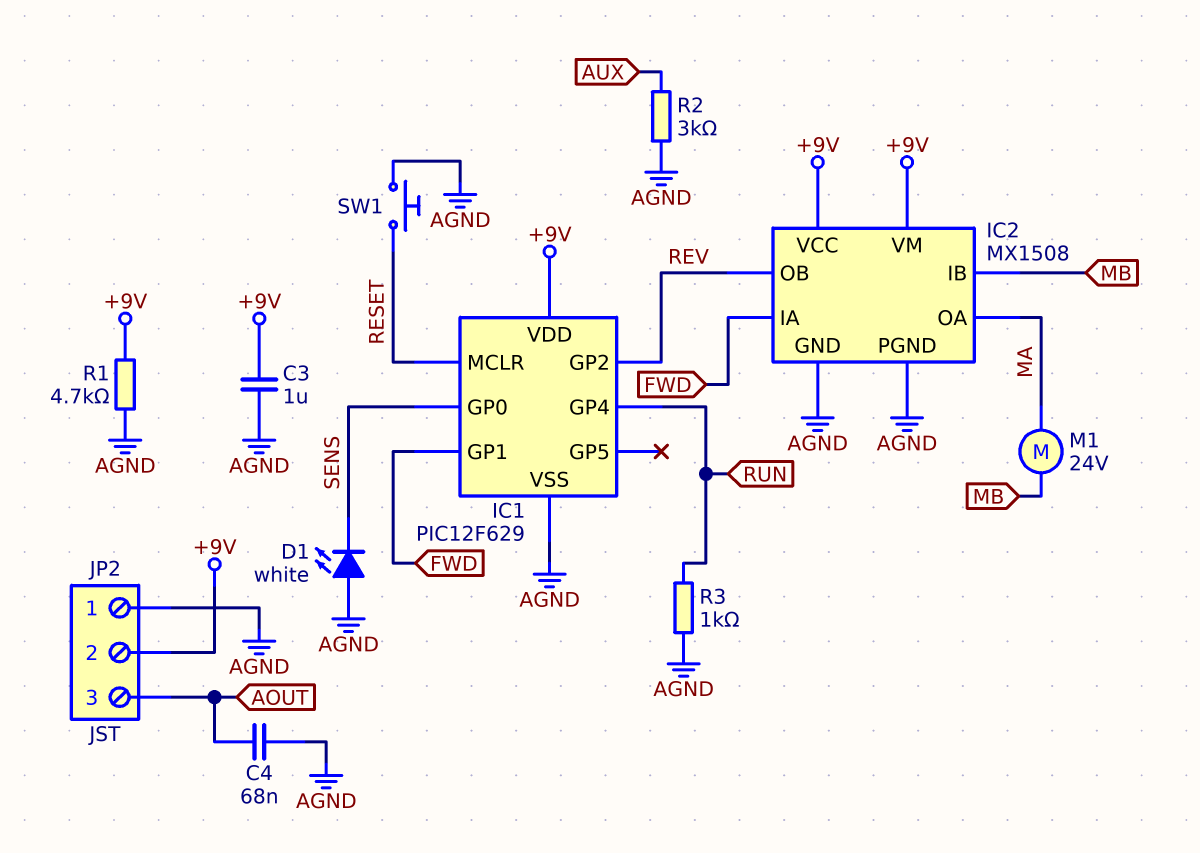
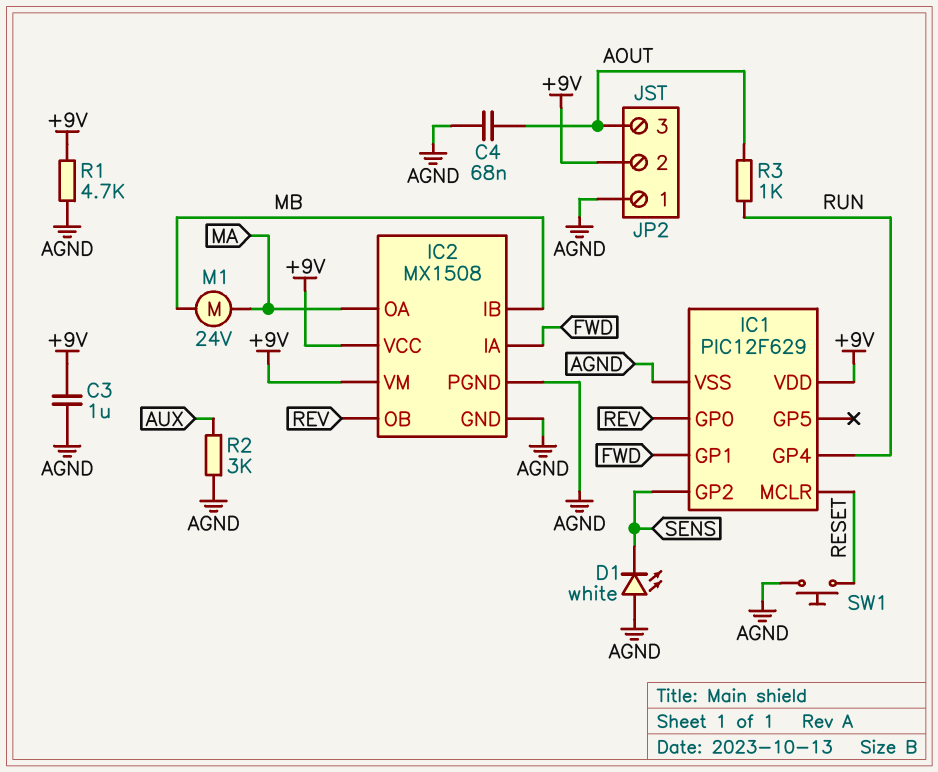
IC1 pin GP0: SENS -> REV
IC1 pin GP2: REV -> SENS
R3: 1k (AGND, RUN) -> 1k (AOUT, RUN)

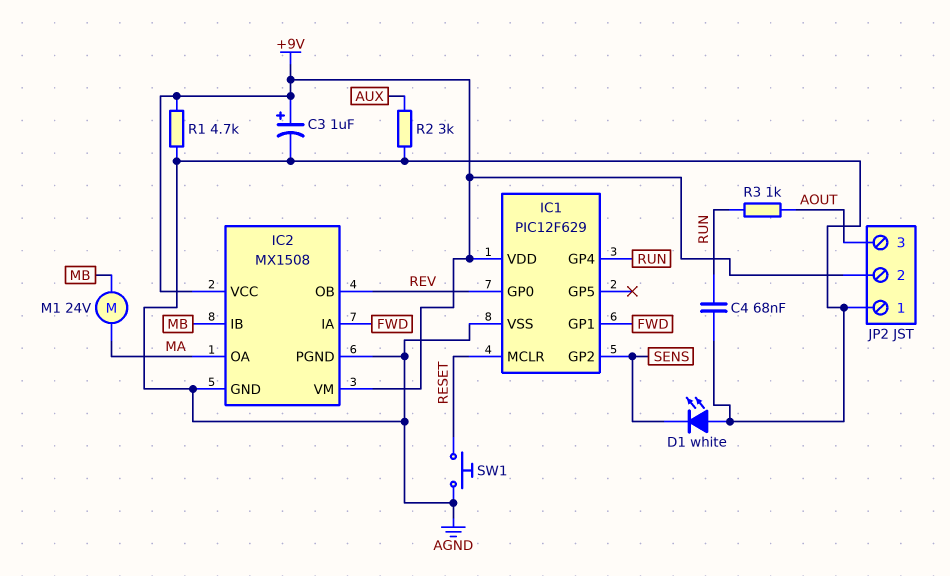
C3: 1uF (+9V, AGND) -> 1uF (plus +9V, minus AGND)
C4: 68nF (AGND, AOUT) -> 68nF (AGND, RUN)

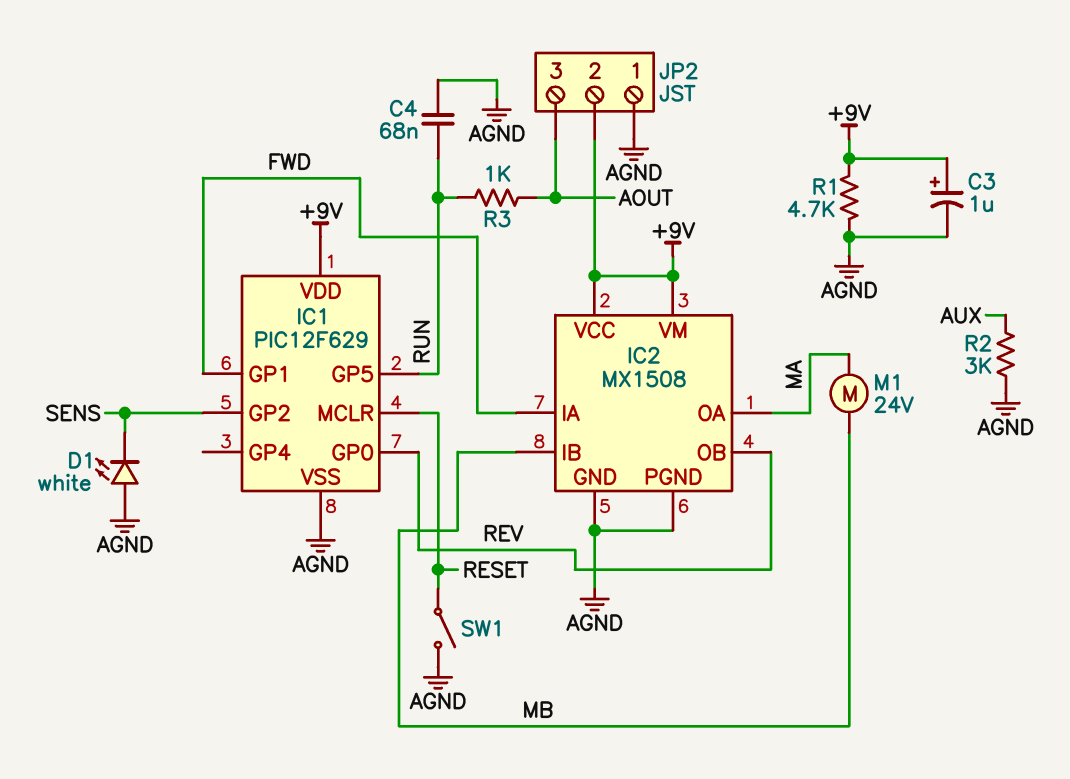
IC1 pin GP4: RUN -> none
IC1 pin GP5: none -> RUN
SW1: button (AGND, RESET) -> switch (AGND, RESET)

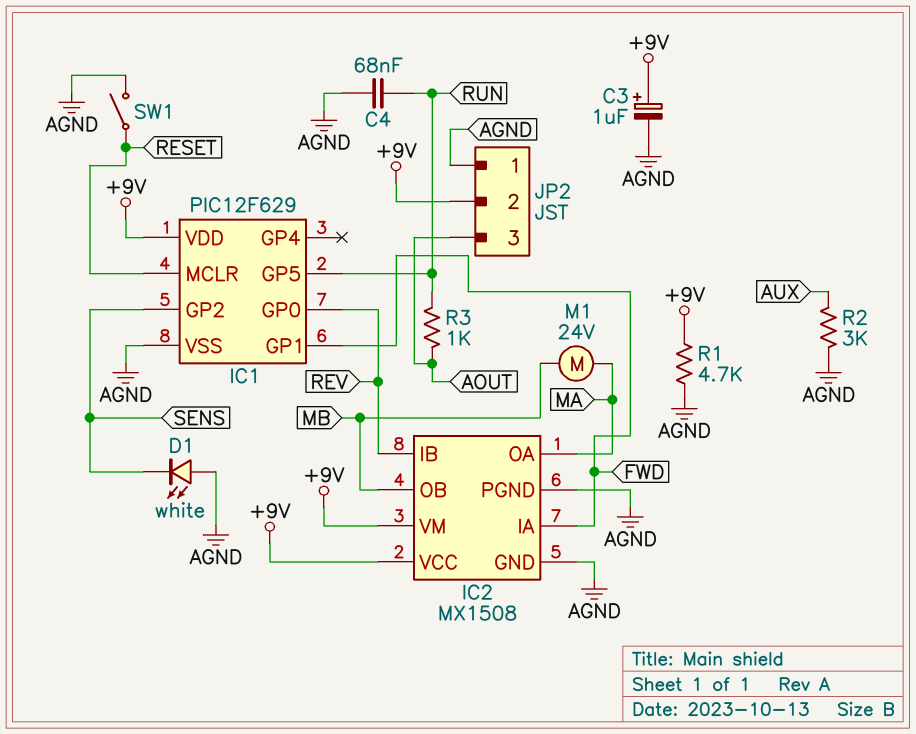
IC2 pin IB: MB -> REV
IC2 pin OB: REV -> MB

